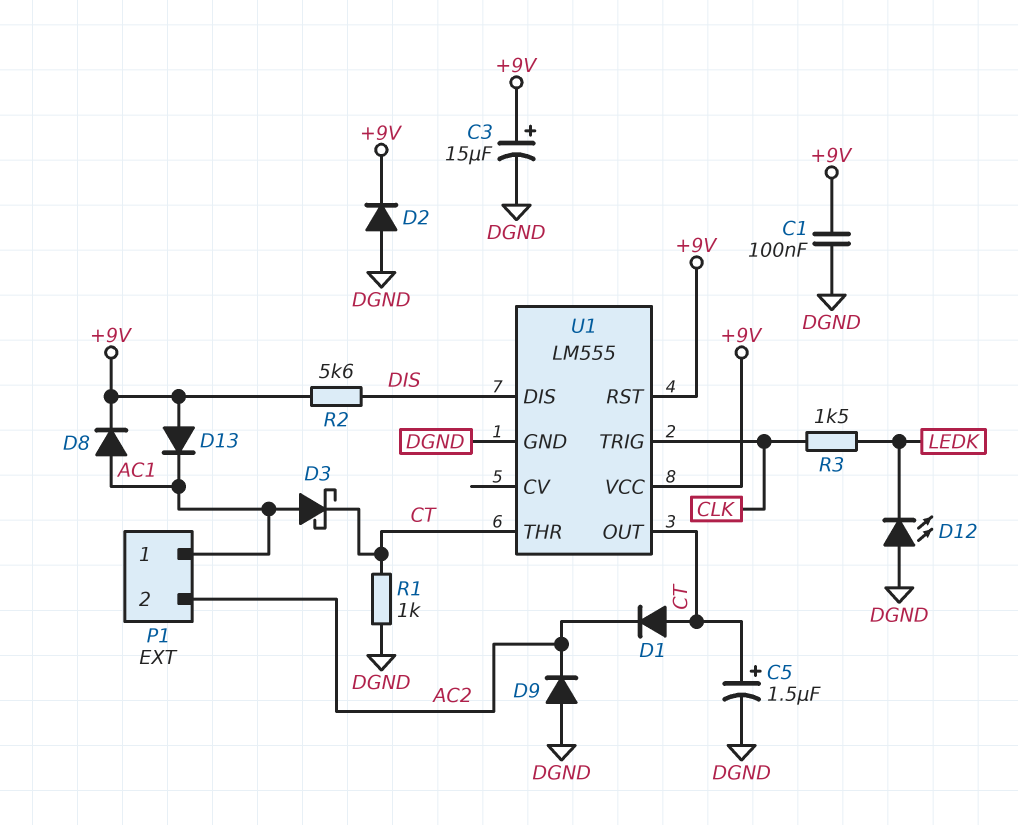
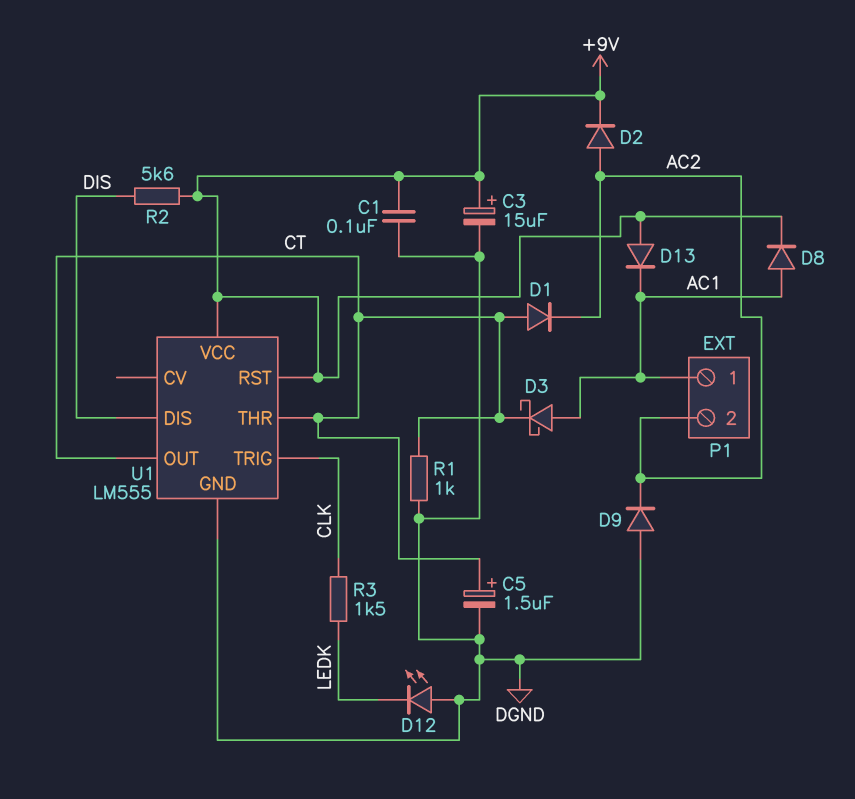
D2: diode (A DGND, K +9V) -> diode (A AC2, K +9V)

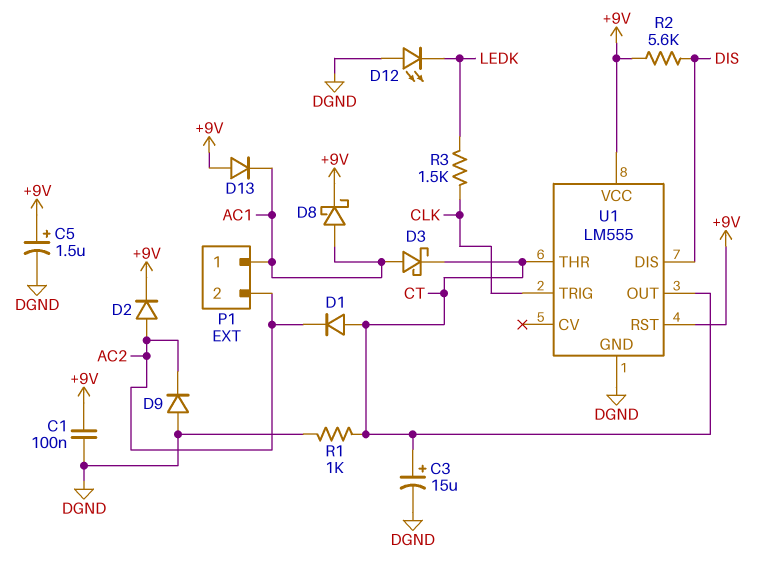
C3: 15uF (plus +9V, minus DGND) -> 15uF (plus CT, minus DGND)
C5: 1.5uF (plus CT, minus DGND) -> 1.5uF (plus +9V, minus DGND)
D8: diode (A AC1, K +9V) -> schottky (A AC1, K +9V)

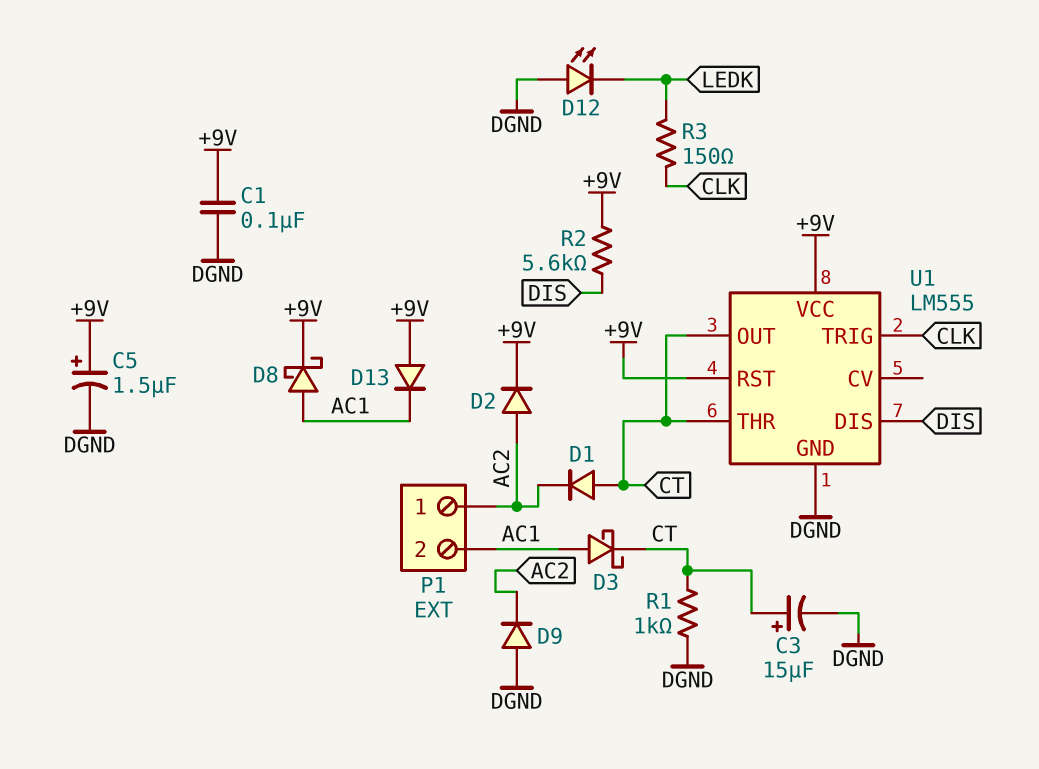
P1 pin 1: AC1 -> AC2
P1 pin 2: AC2 -> AC1
R3: 1.5k (CLK, LEDK) -> 150 (CLK, LEDK)

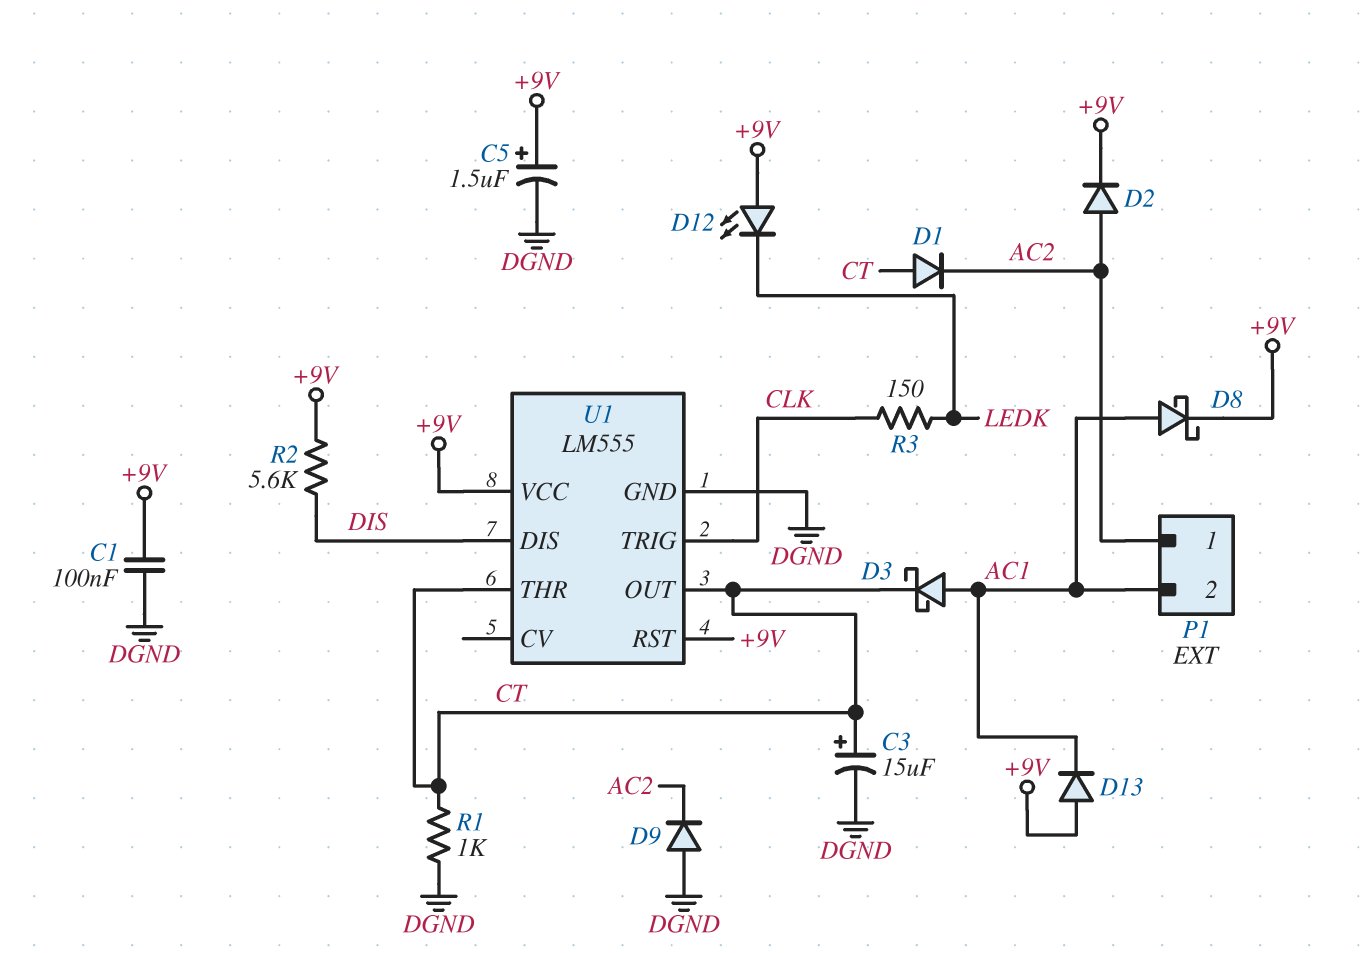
D12: LED (A DGND, K LEDK) -> LED (A +9V, K LEDK)

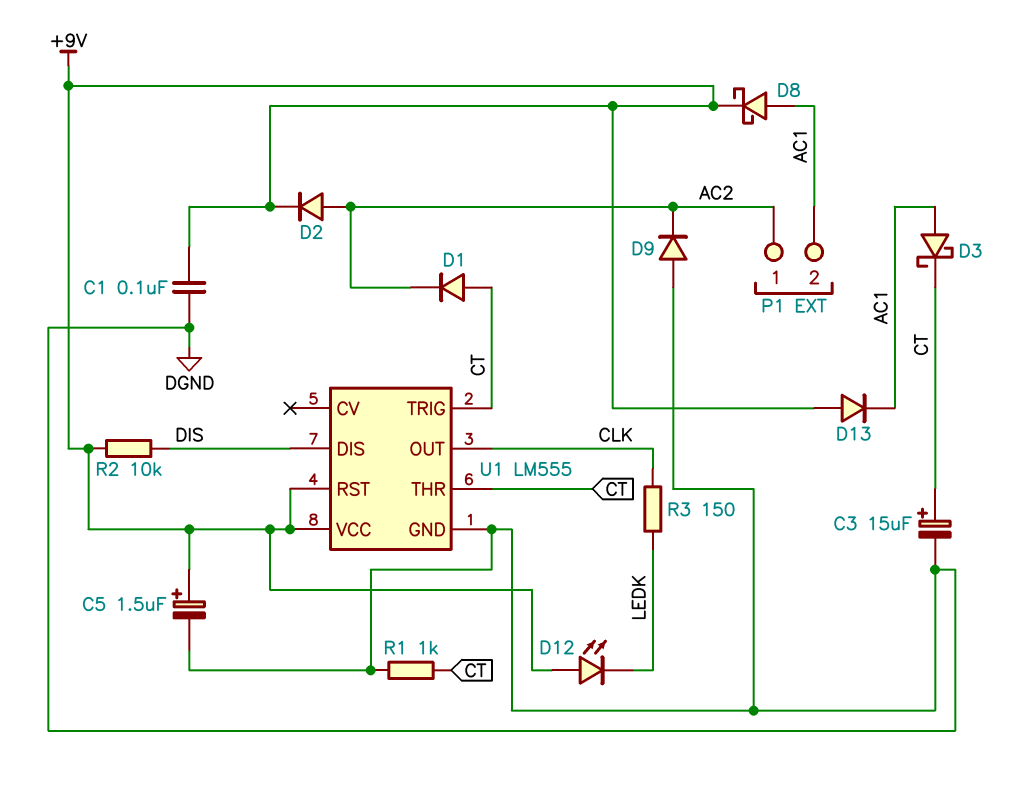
R2: 5.6k (+9V, DIS) -> 10k (+9V, DIS)
U1 pin OUT: CT -> CLK
U1 pin TRIG: CLK -> CT

